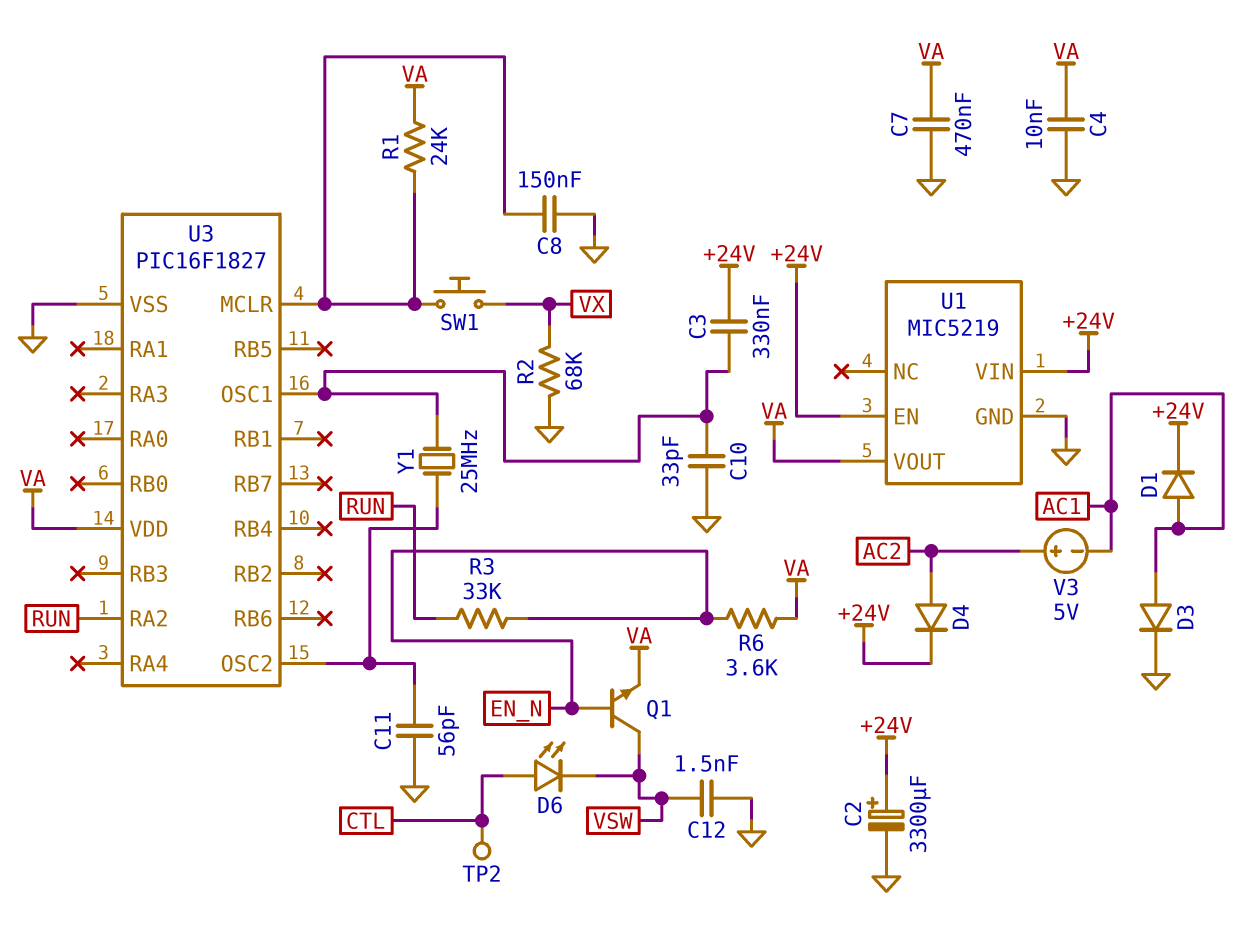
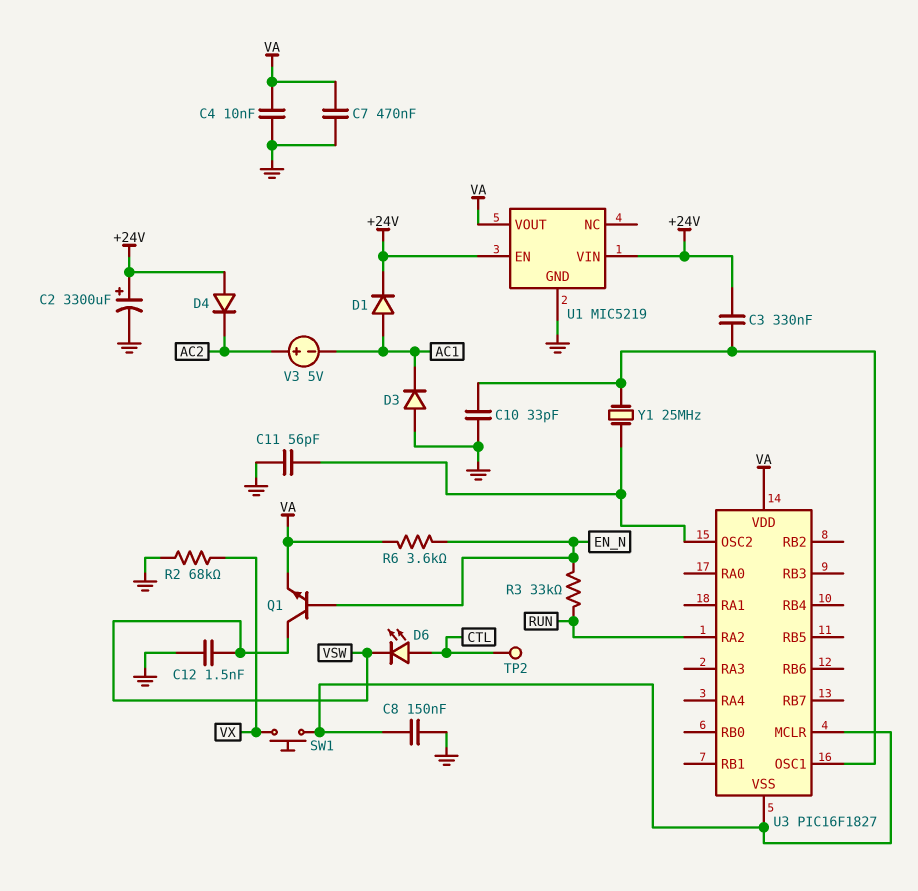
D3: diode (A AC1, K GND) -> diode (A GND, K AC1)
D4: diode (A AC2, K +24V) -> diode (A +24V, K AC2)
R1: 24k (U3/MCLR, VA) -> none
U3 pin VSS: GND -> U3/MCLR

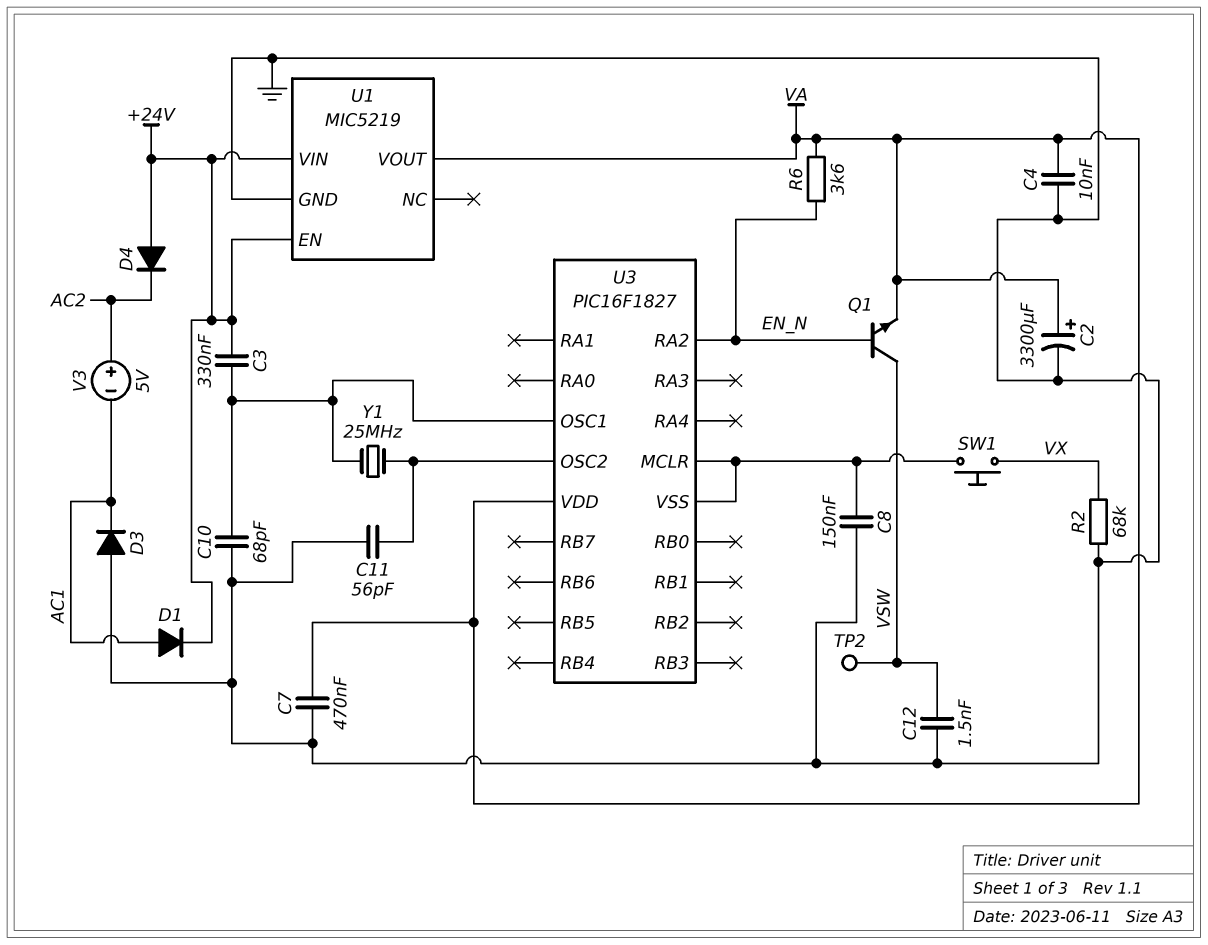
C2: 3300uF (plus +24V, minus GND) -> 3300uF (plus VA, minus GND)
C10: 33pF (GND, U3/OSC1) -> 68pF (GND, U3/OSC1)
D6: LED (A CTL, K VSW) -> none
R3: 33k (EN_N, RUN) -> none
TP2: test point (CTL) -> test point (VSW)
U3 pin RA2: RUN -> EN_N

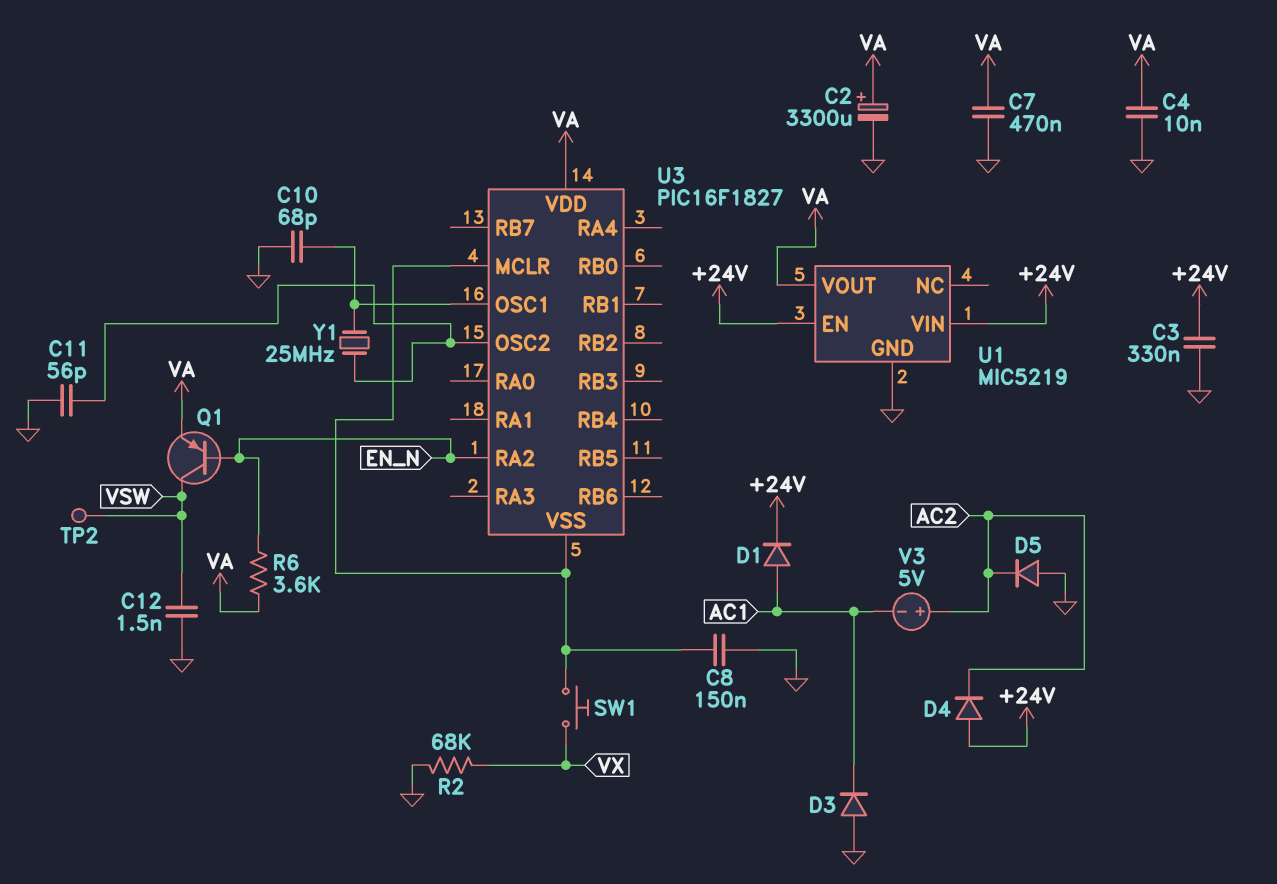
C3: 330nF (+24V, U3/OSC1) -> 330nF (+24V, GND)
D5: none -> diode (A GND, K AC2)
Q1: NPN (B EN_N, C VSW, E VA) -> PNP (B EN_N, C VSW, E VA)

